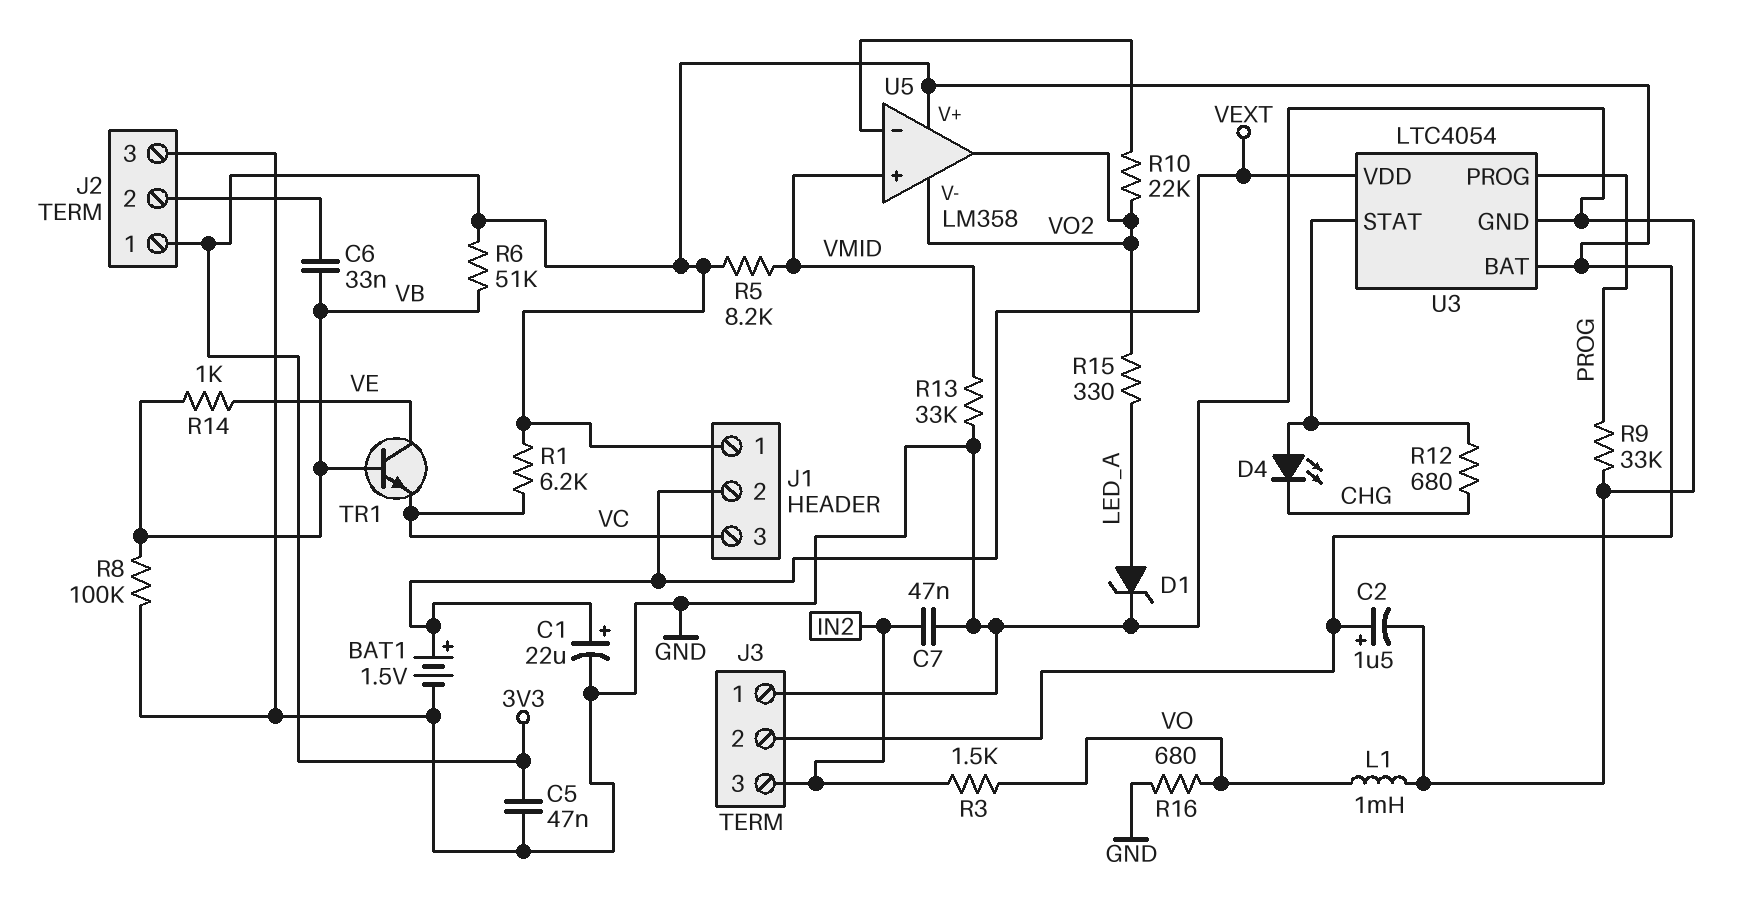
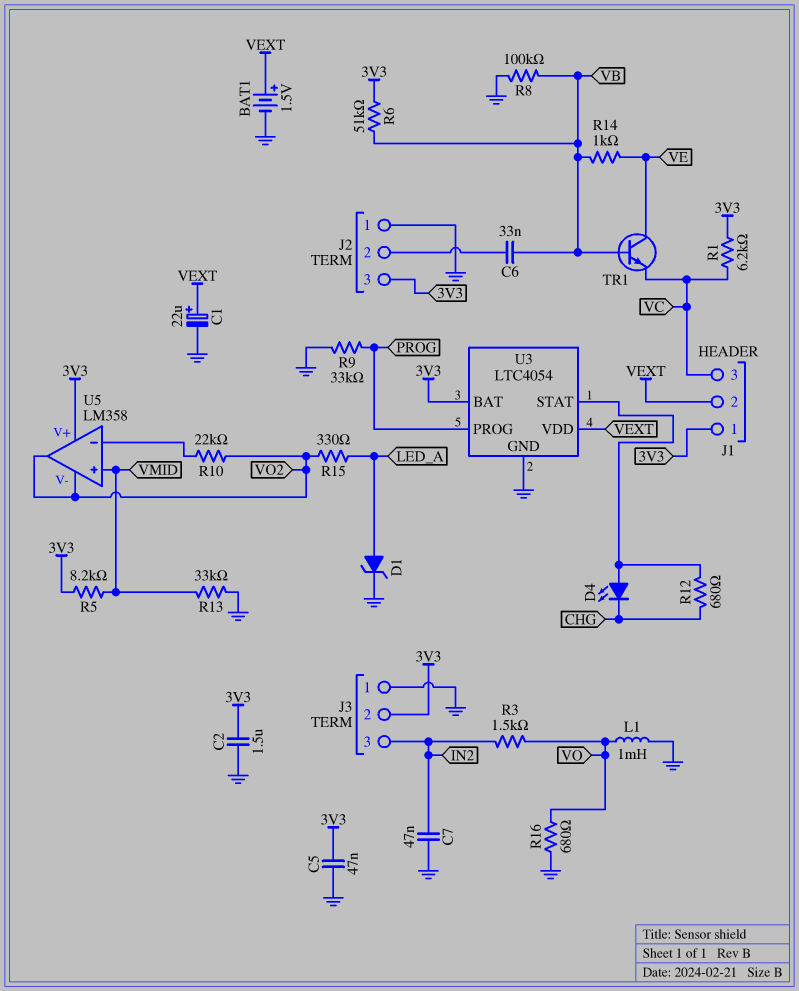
C2: 1.5uF (plus 3V3, minus GND) -> 1.5uF (3V3, GND)
J2 pin 1: 3V3 -> GND
J2 pin 3: GND -> 3V3

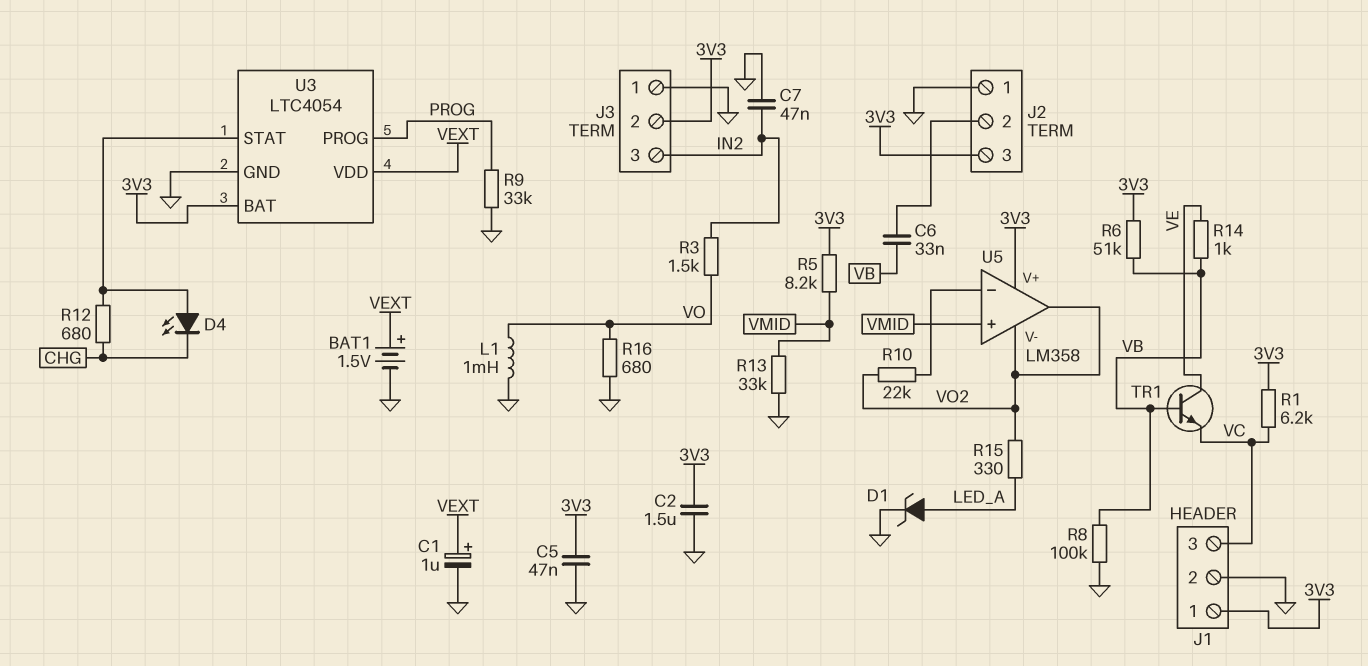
C1: 22uF (plus VEXT, minus GND) -> 1uF (plus VEXT, minus GND)
J1 pin 2: VEXT -> GND

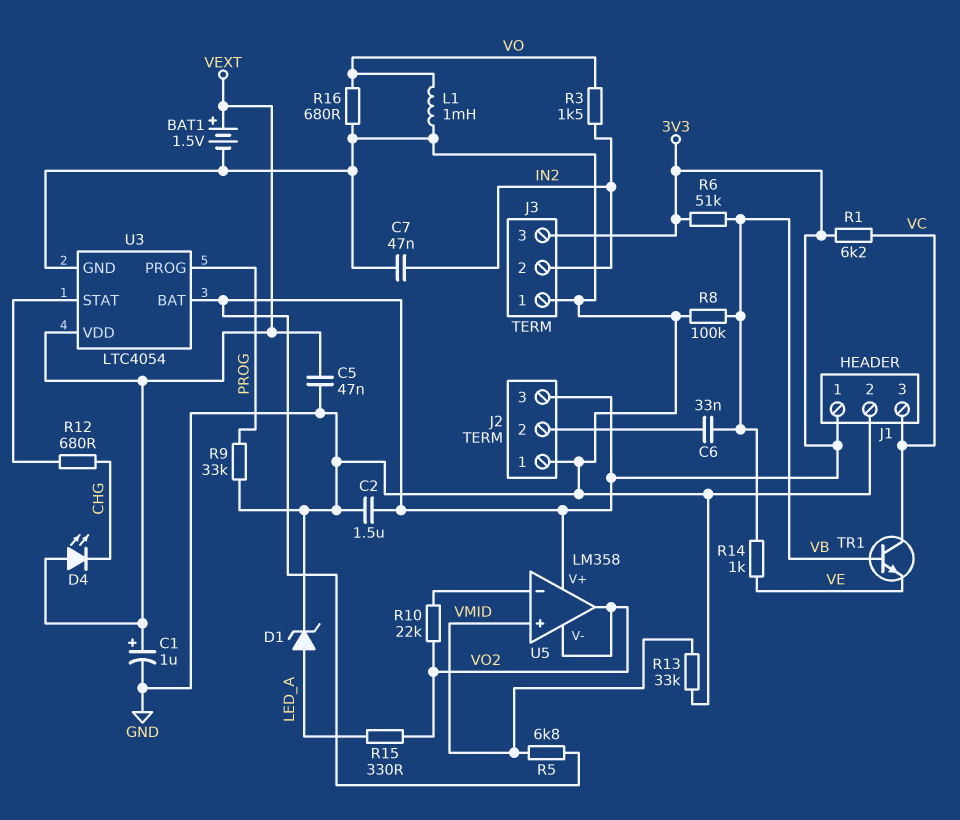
C5: 47nF (3V3, GND) -> 47nF (GND, VEXT)
D4: LED (A U3/STAT, K CHG) -> LED (A VEXT, K CHG)
J3 pin 2: 3V3 -> IN2
J3 pin 3: IN2 -> 3V3
R5: 8.2k (3V3, VMID) -> 6.8k (3V3, VMID)
TR1: NPN (B VB, C VE, E VC) -> NPN (B VB, C VC, E VE)

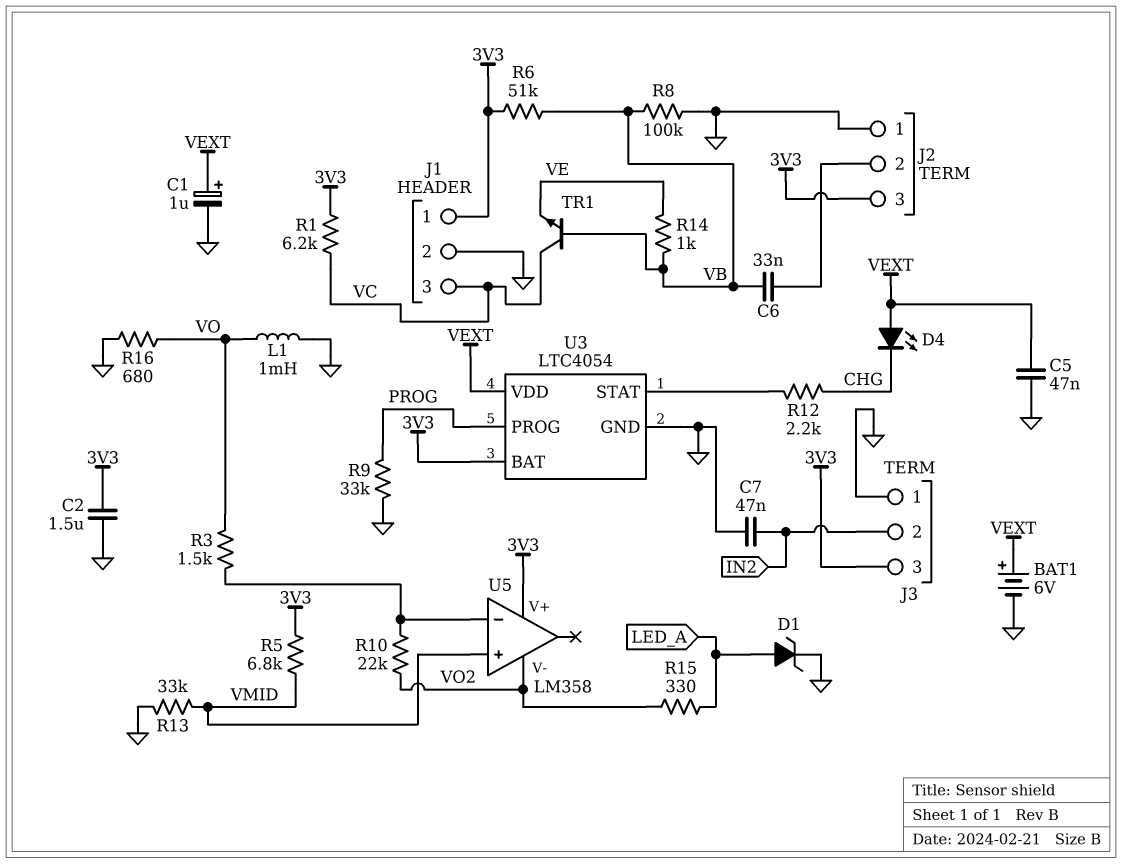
BAT1: 1.5V (plus VEXT, minus GND) -> 6V (plus VEXT, minus GND)
R3: 1.5k (IN2, VO) -> 1.5k (U5/in-, VO)
R12: 680 (CHG, U3/STAT) -> 2.2k (CHG, U3/STAT)
U5 pin out: VO2 -> none

